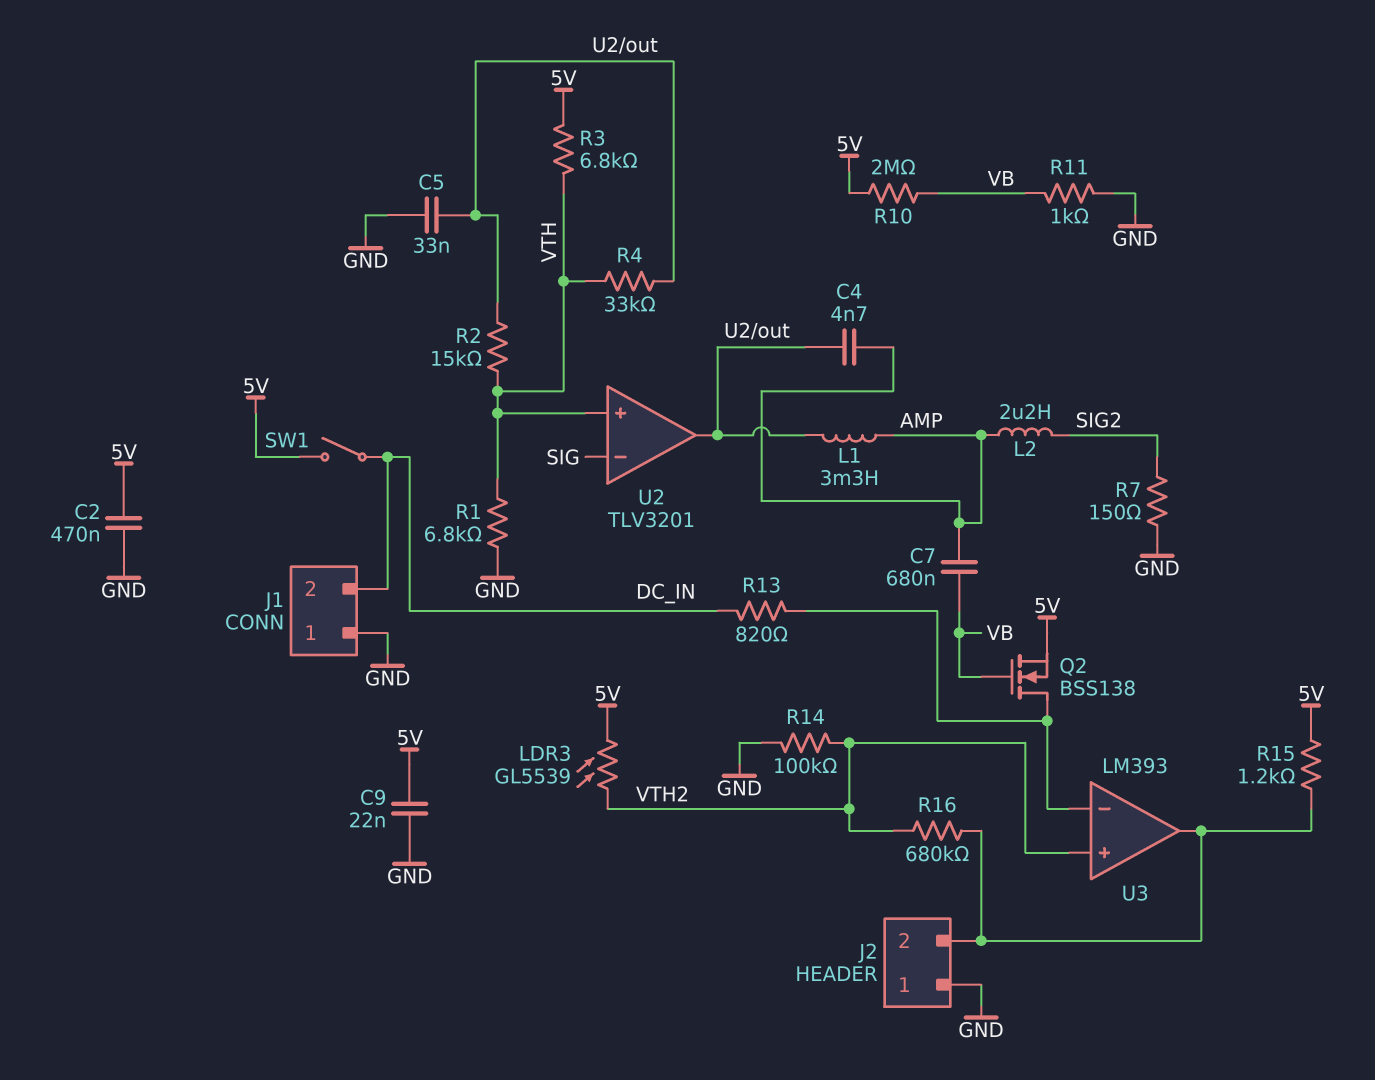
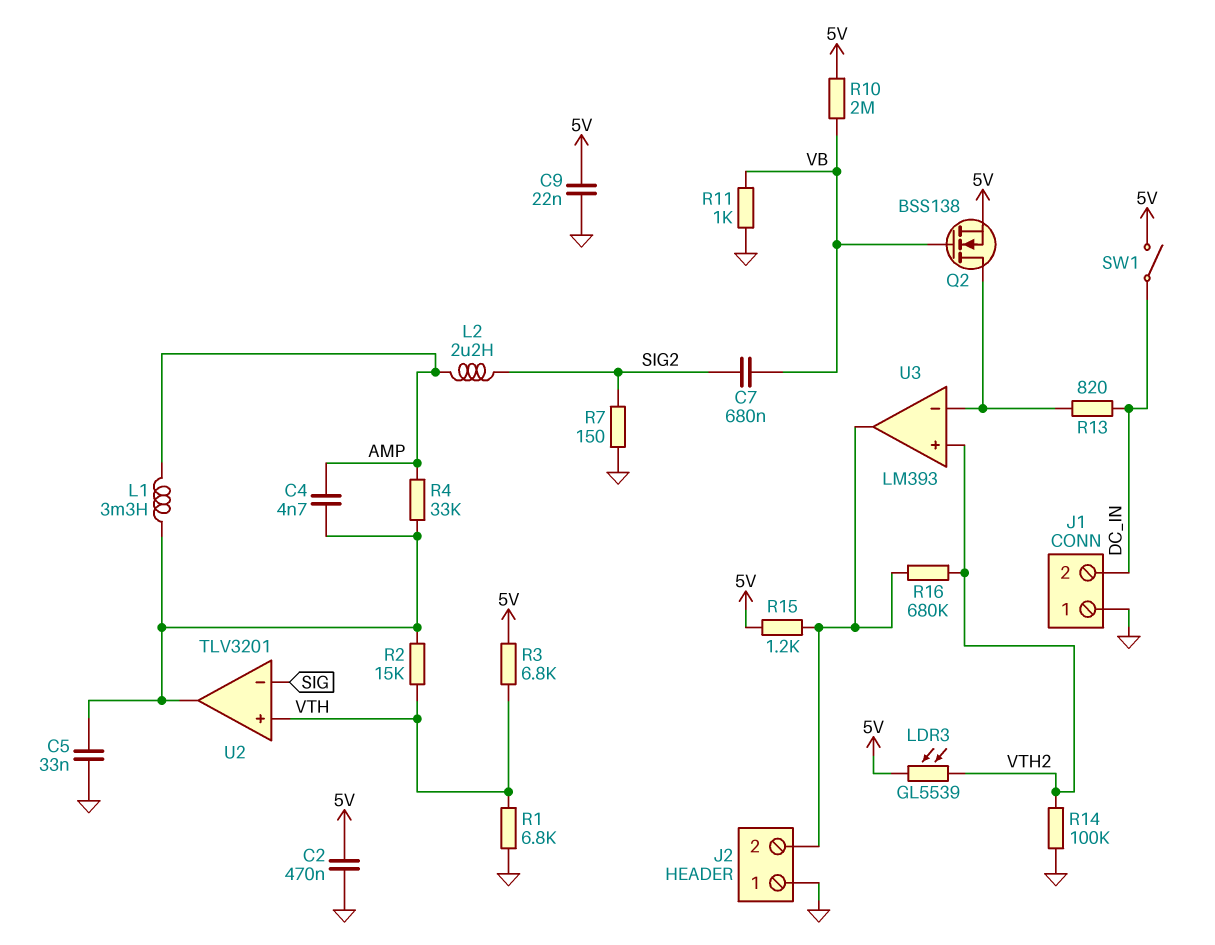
C7: 680nF (AMP, VB) -> 680nF (SIG2, VB)
R4: 33k (U2/out, VTH) -> 33k (AMP, U2/out)

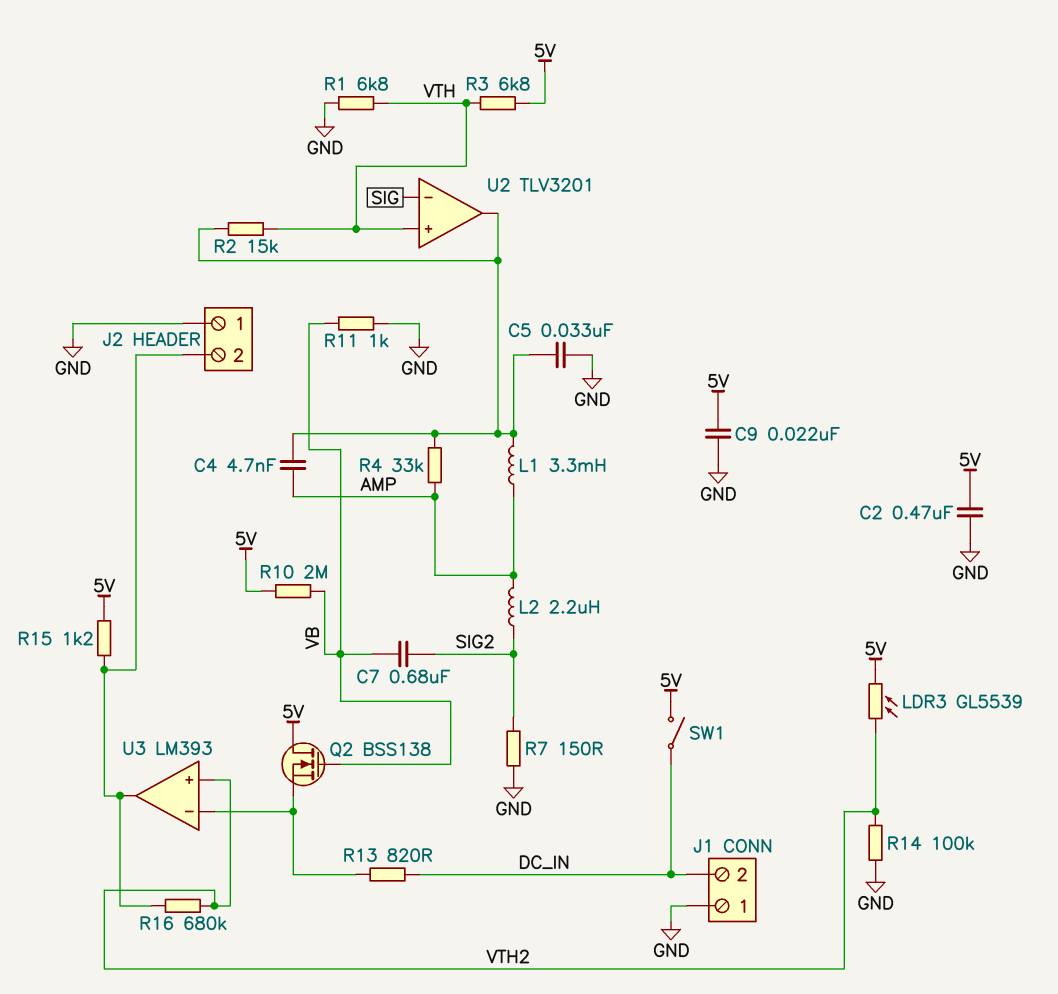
Q2: NMOS BSS138 (G VB, D U3/in-, S 5V) -> NMOS BSS138 (G VB, D 5V, S U3/in-)

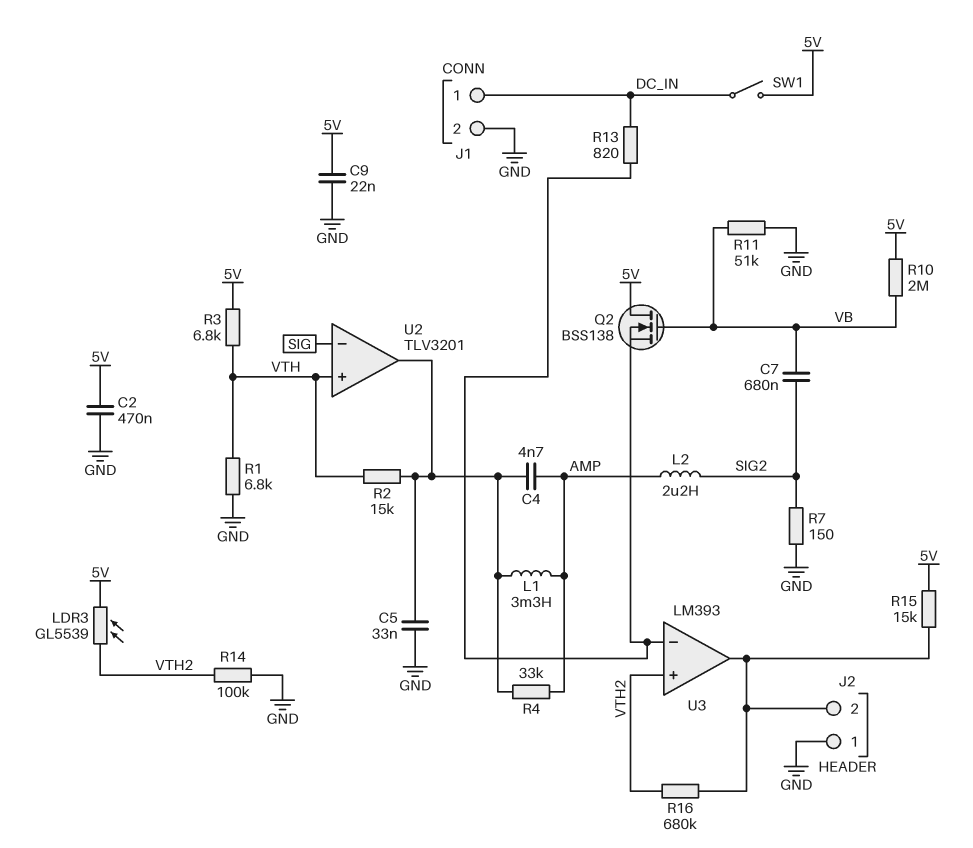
J1 pin 1: GND -> DC_IN
J1 pin 2: DC_IN -> GND
R11: 1k (GND, VB) -> 51k (GND, VB)
R15: 1.2k (5V, J2/2) -> 15k (5V, J2/2)

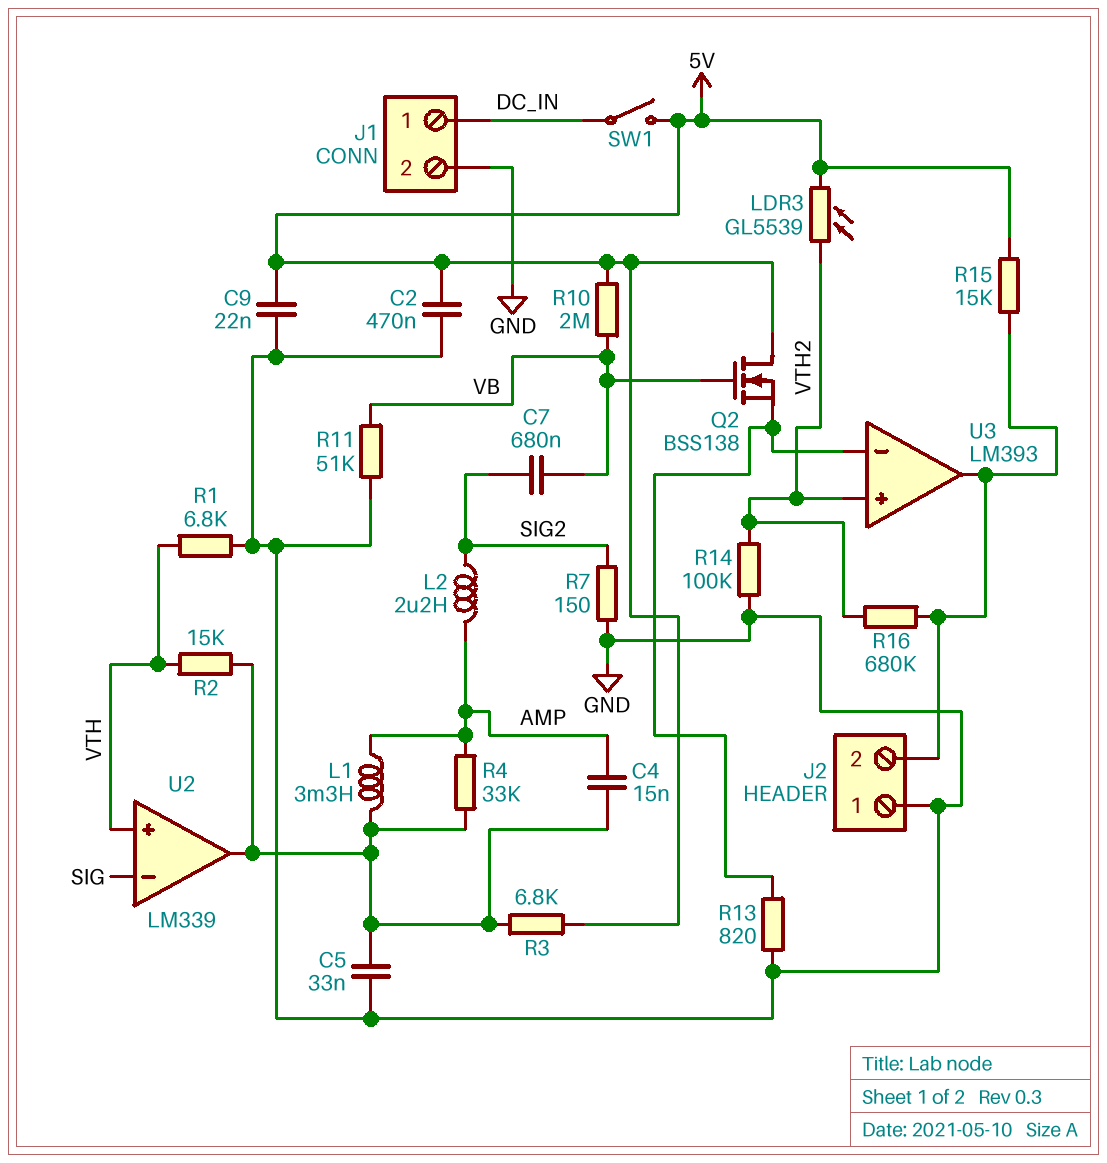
C4: 4.7nF (AMP, U2/out) -> 15nF (AMP, U2/out)
R3: 6.8k (5V, VTH) -> 6.8k (5V, U2/out)
R13: 820 (DC_IN, U3/in-) -> 820 (GND, U3/in-)
U2: TLV3201 -> LM339

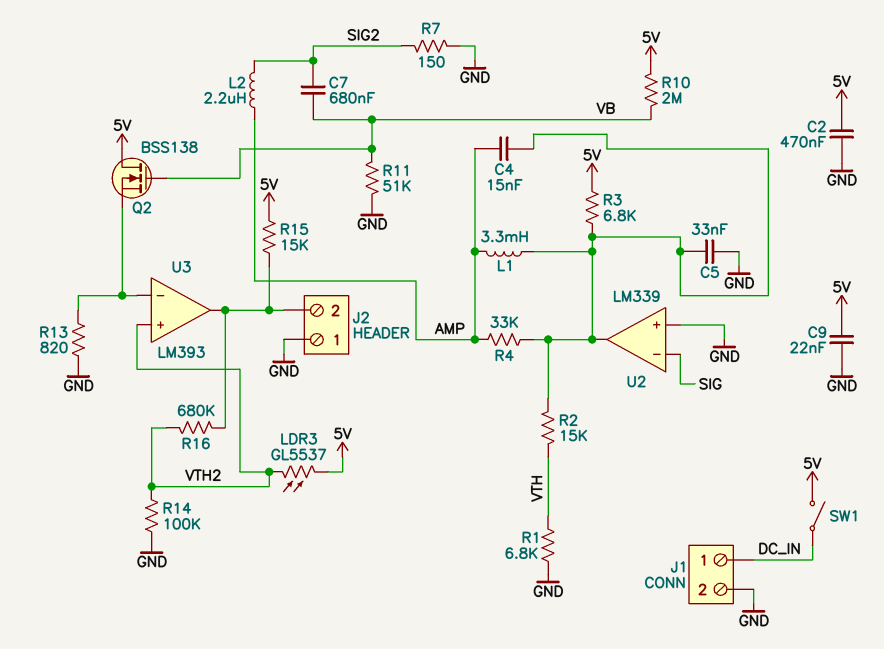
LDR3: GL5539 (5V, VTH2) -> GL5537 (5V, VTH2)
U2 pin in+: VTH -> GND

